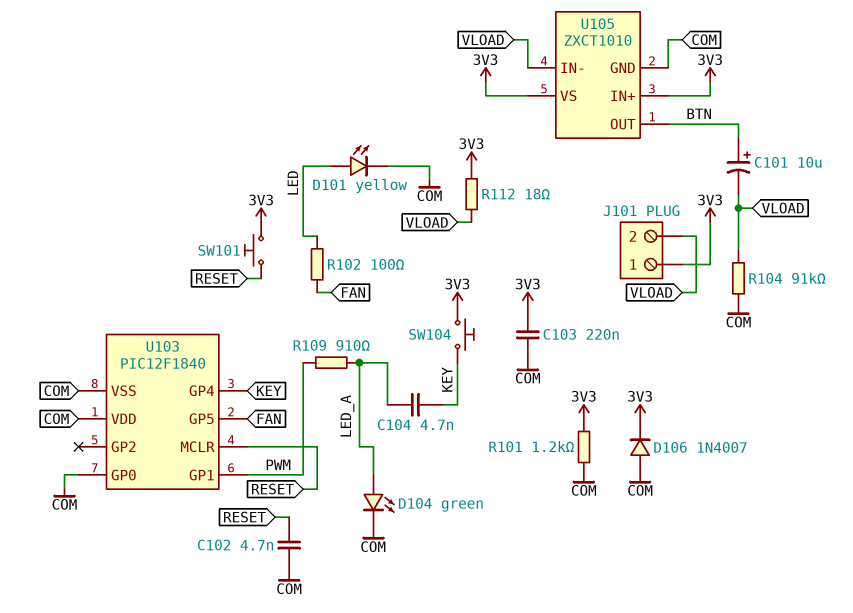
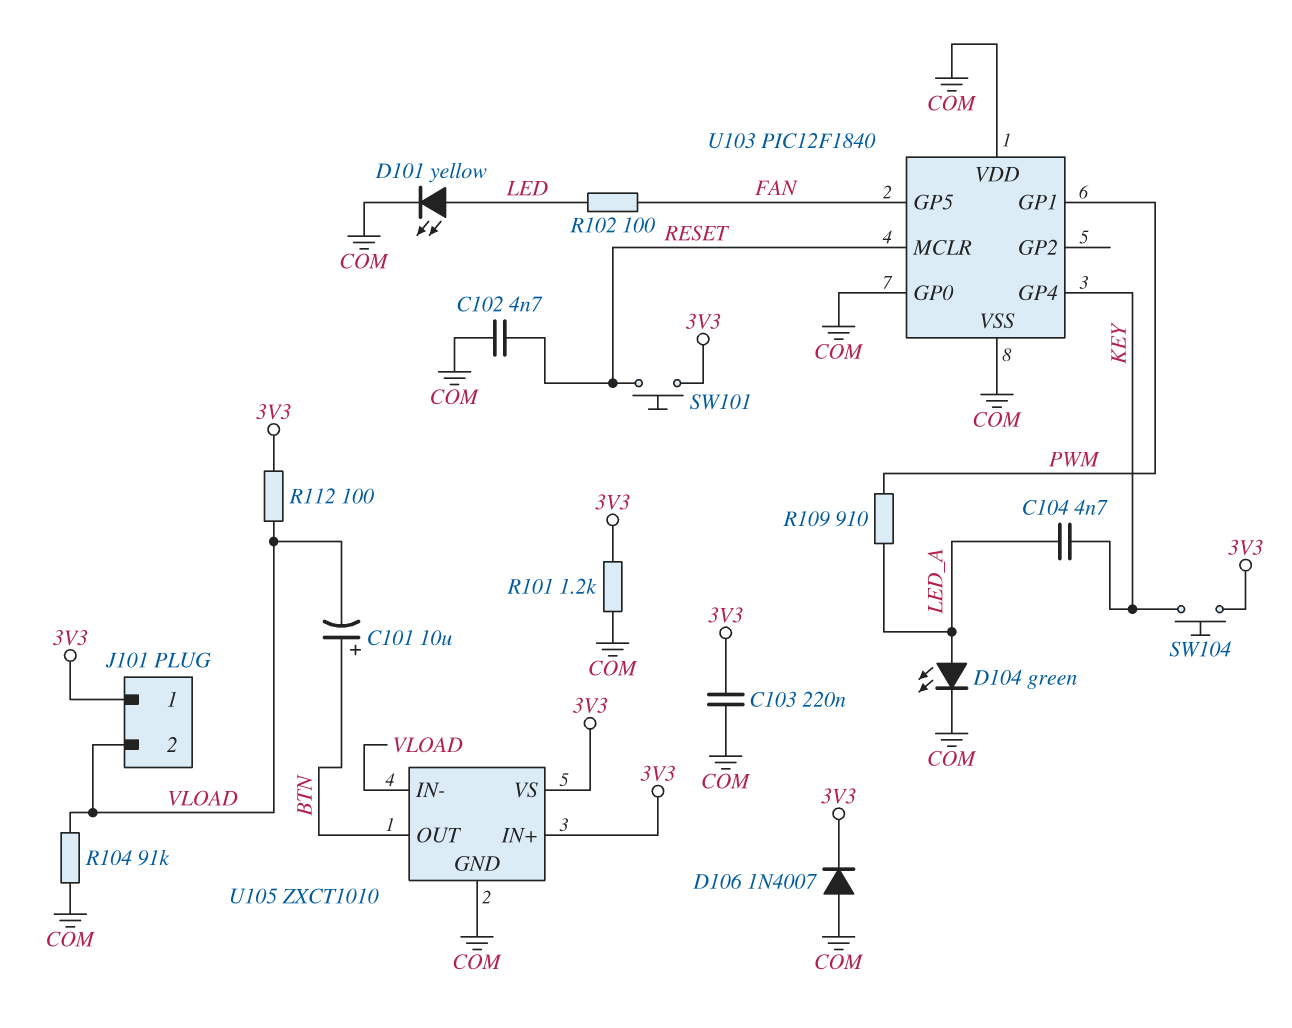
R112: 18 (3V3, VLOAD) -> 100 (3V3, VLOAD)

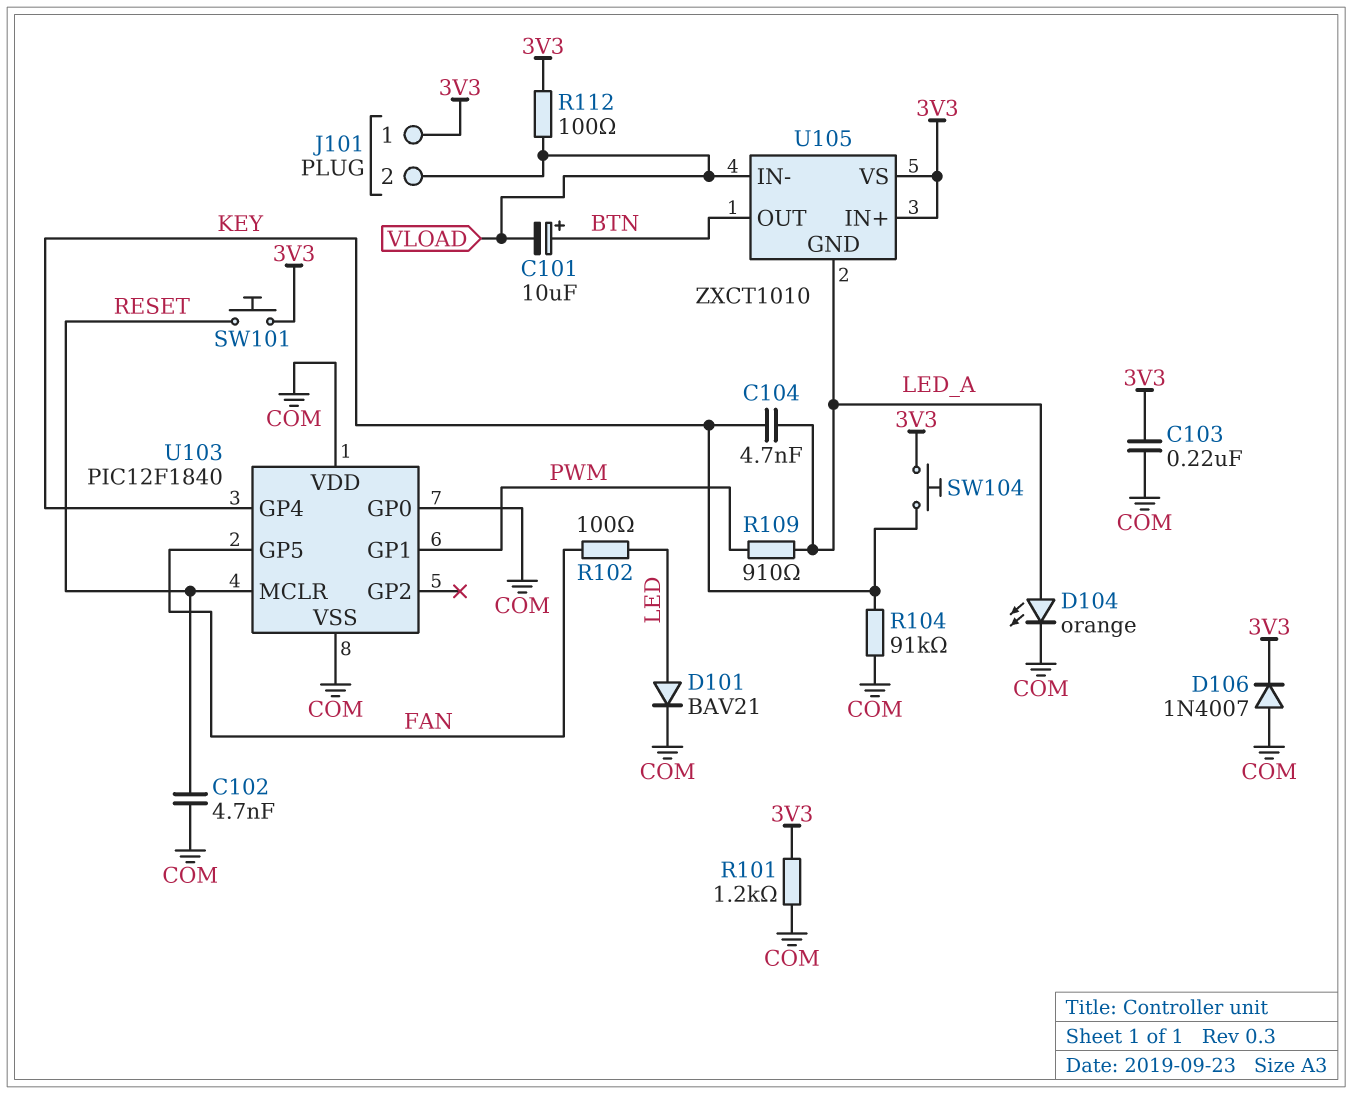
D101: LED yellow (A LED, K COM) -> diode BAV21 (A LED, K COM)
D104: LED green (A LED_A, K COM) -> LED orange (A LED_A, K COM)
R104: 91k (COM, VLOAD) -> 91k (COM, KEY)
U105 pin GND: COM -> LED_A

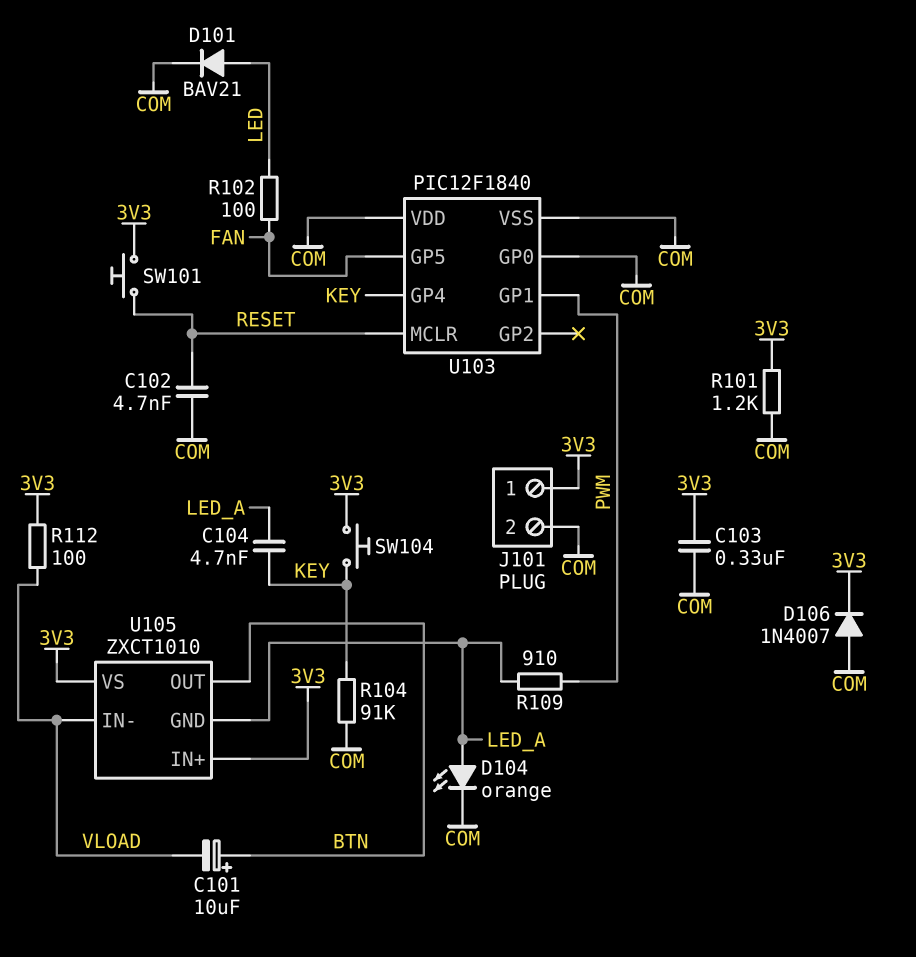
C103: 220nF (3V3, COM) -> 330nF (3V3, COM)
J101 pin 2: VLOAD -> COM

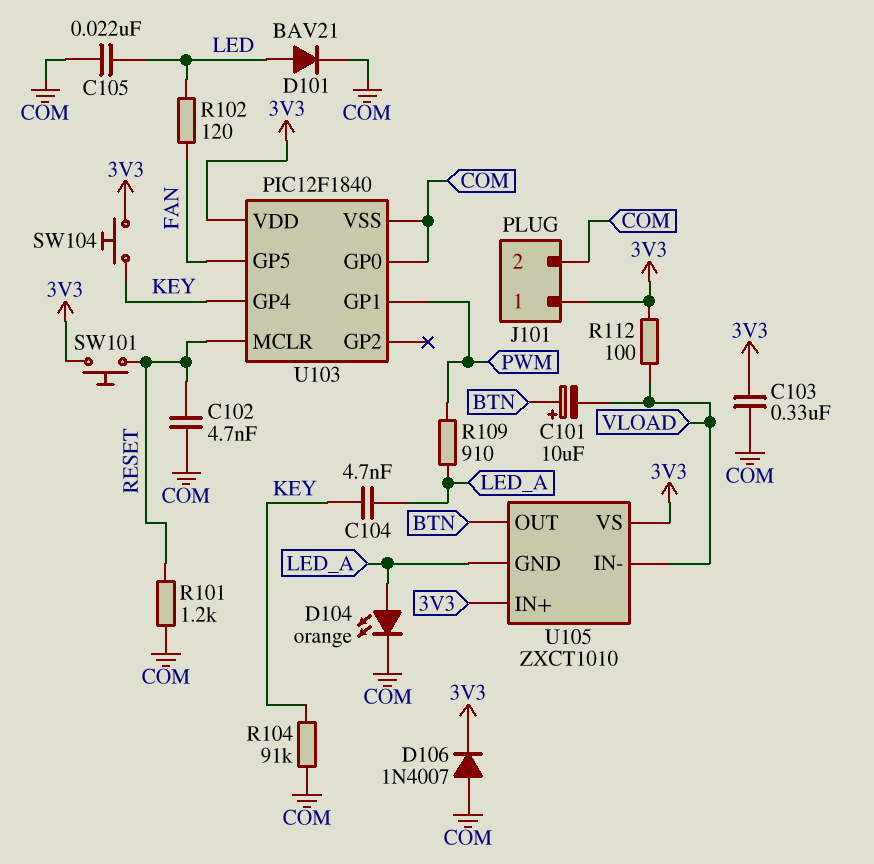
C105: none -> 22nF (COM, LED)
R101: 1.2k (3V3, COM) -> 1.2k (COM, RESET)
R102: 100 (FAN, LED) -> 120 (FAN, LED)
U103 pin VDD: COM -> 3V3

